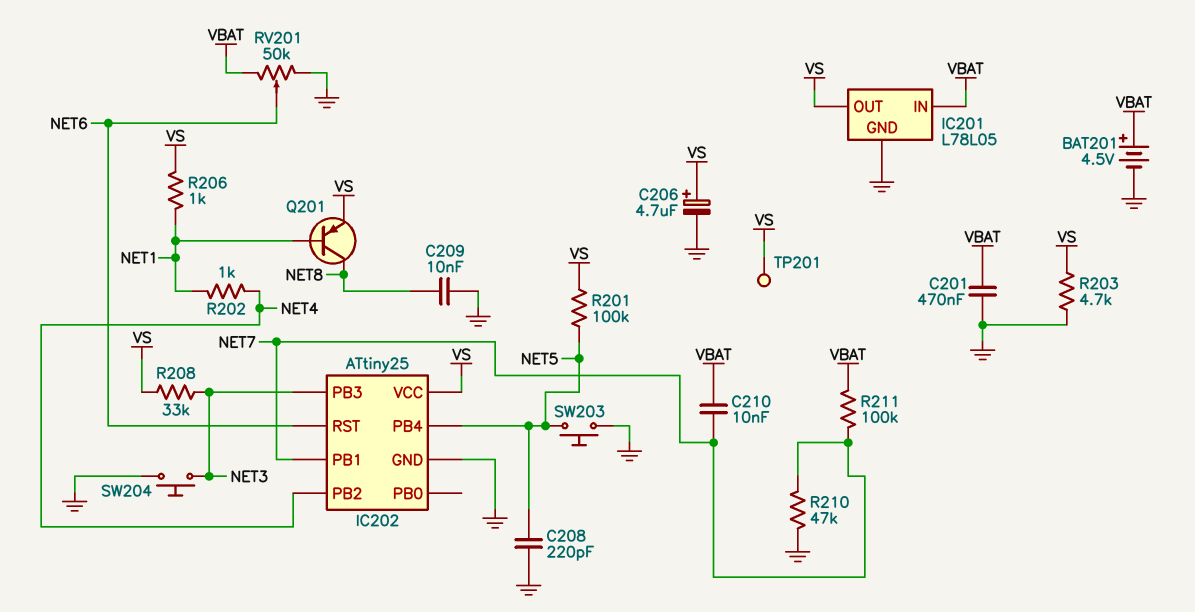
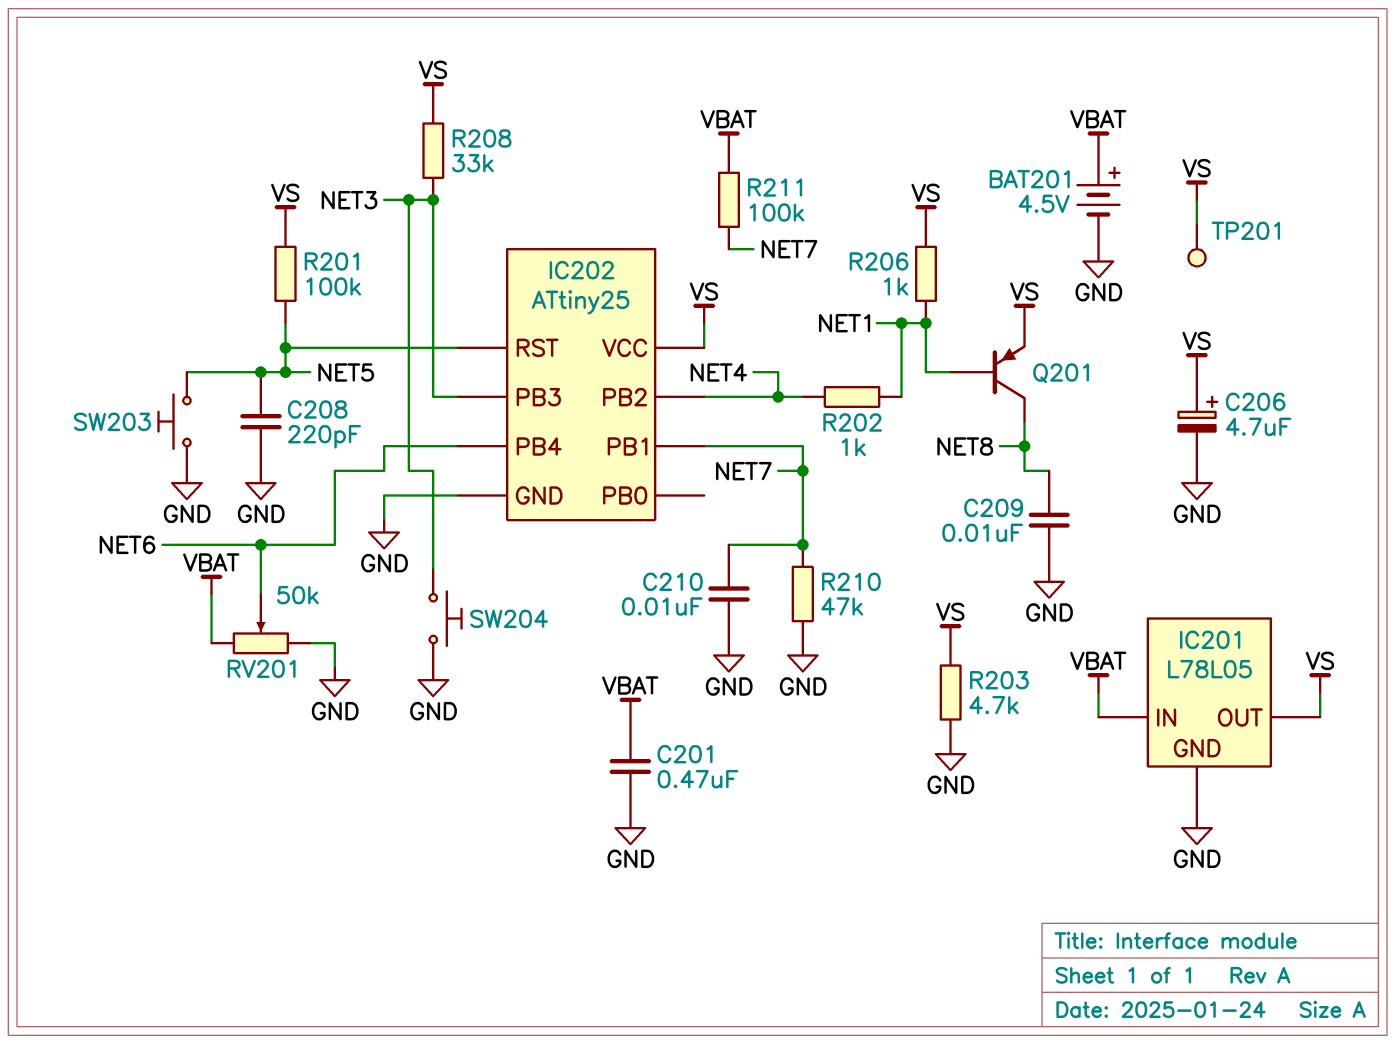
C210: 10nF (NET7, VBAT) -> 10nF (GND, NET7)
IC202 pin PB4: NET5 -> NET6
IC202 pin RST: NET6 -> NET5

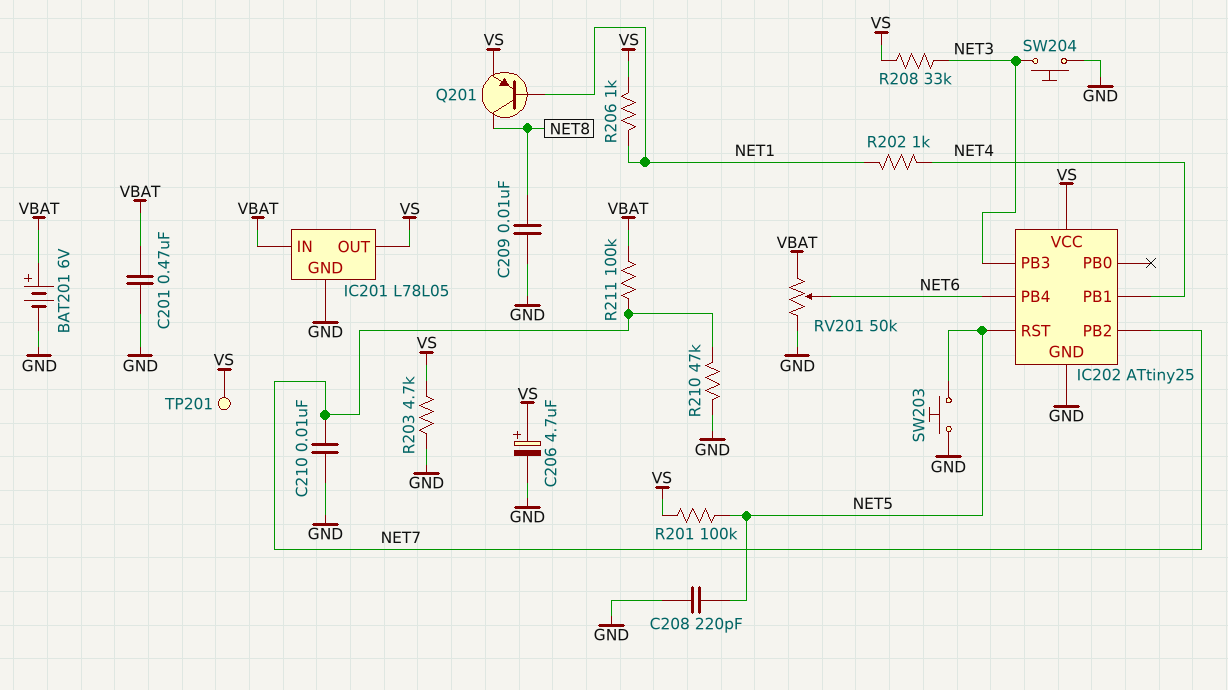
BAT201: 4.5V (plus VBAT, minus GND) -> 6V (plus VBAT, minus GND)
IC202 pin PB1: NET7 -> NET4
IC202 pin PB2: NET4 -> NET7

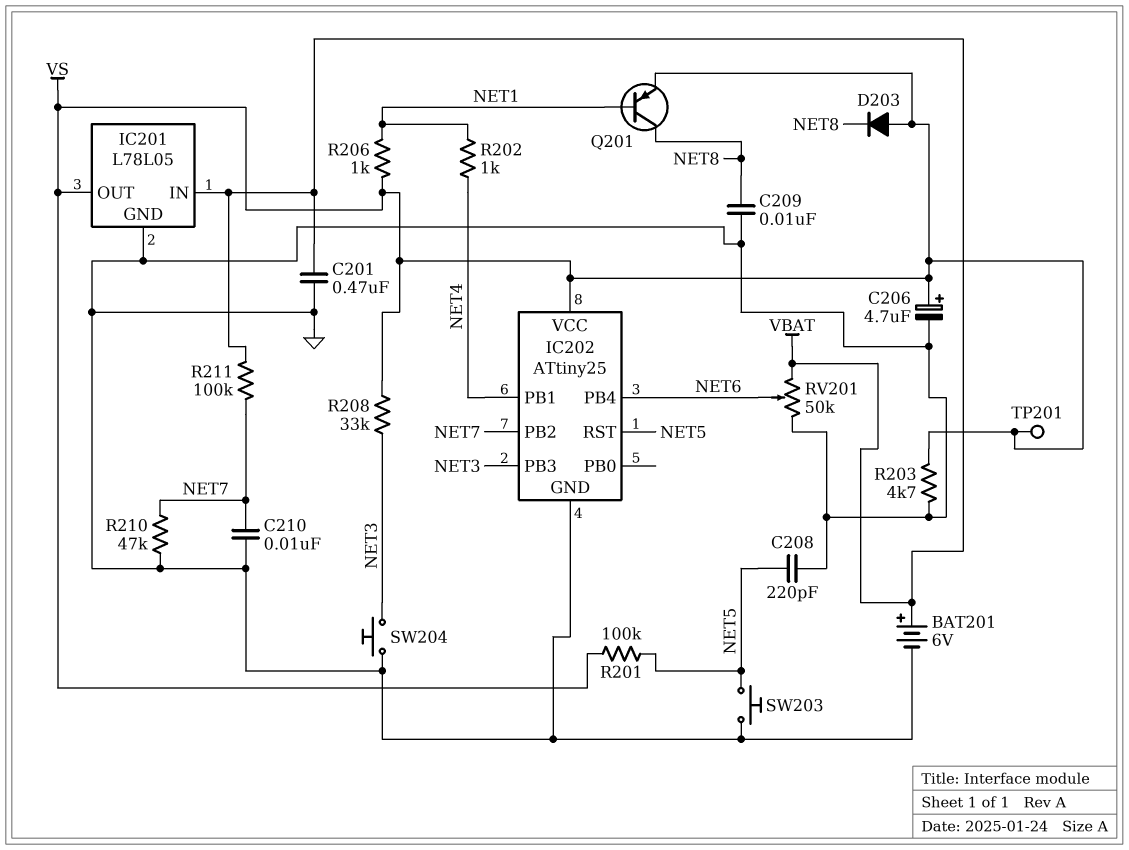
D203: none -> diode (A VS, K NET8)

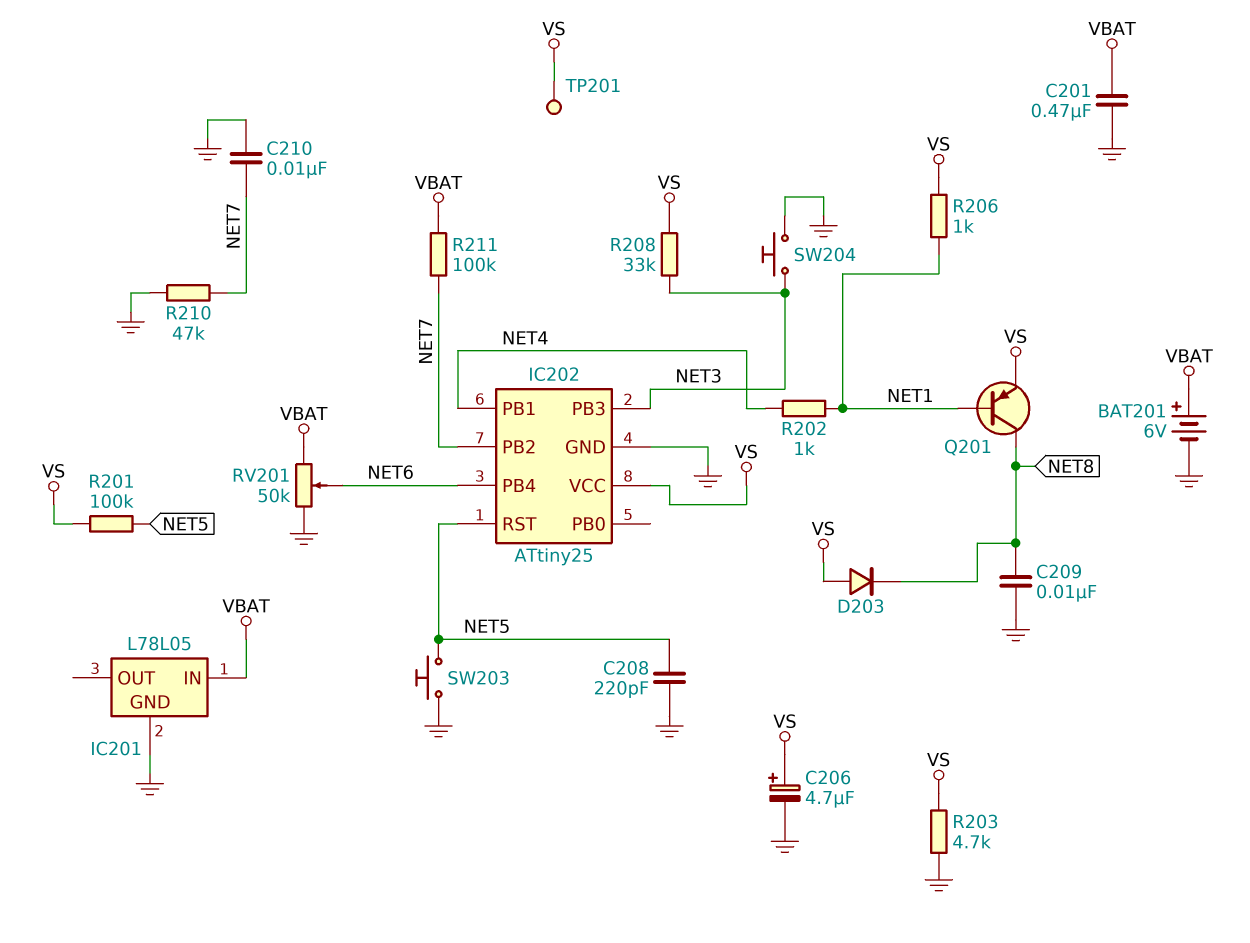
IC201 pin OUT: VS -> none

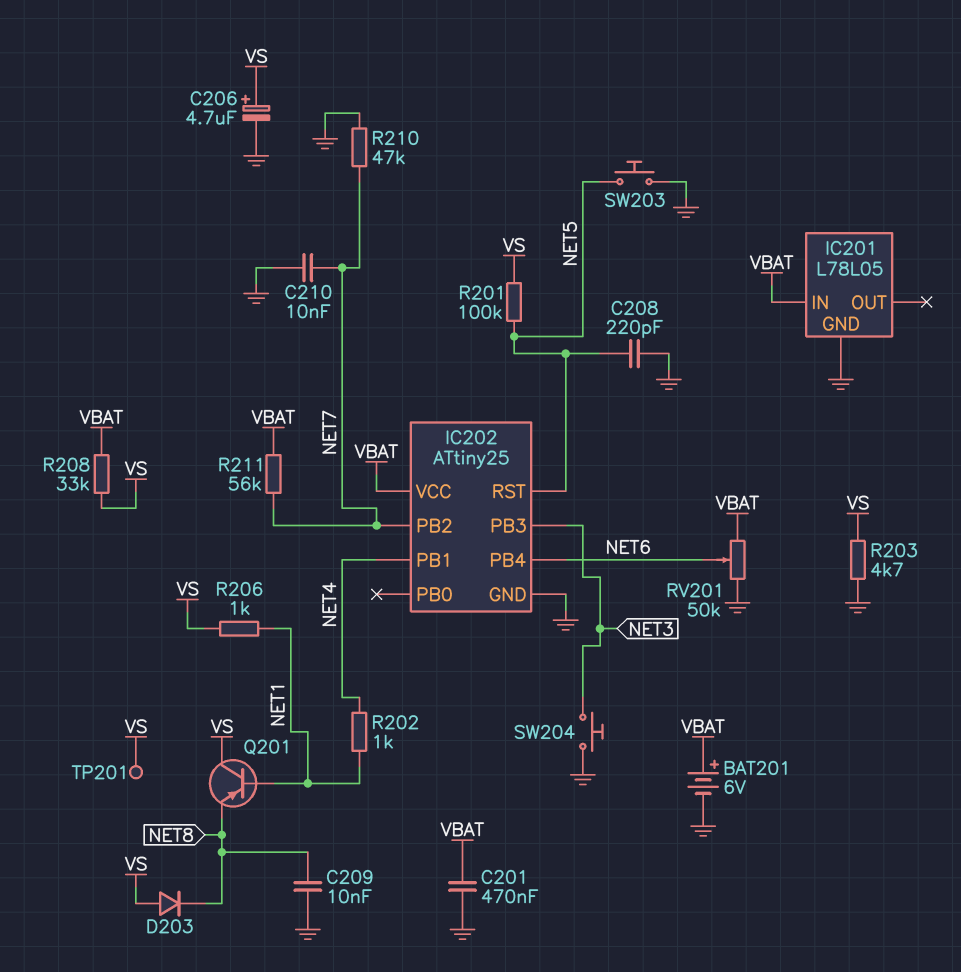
IC202 pin VCC: VS -> VBAT
Q201: PNP (B NET1, C NET8, E VS) -> PNP (B NET1, C VS, E NET8)
R208: 33k (NET3, VS) -> 33k (VBAT, VS)
R211: 100k (NET7, VBAT) -> 56k (NET7, VBAT)

